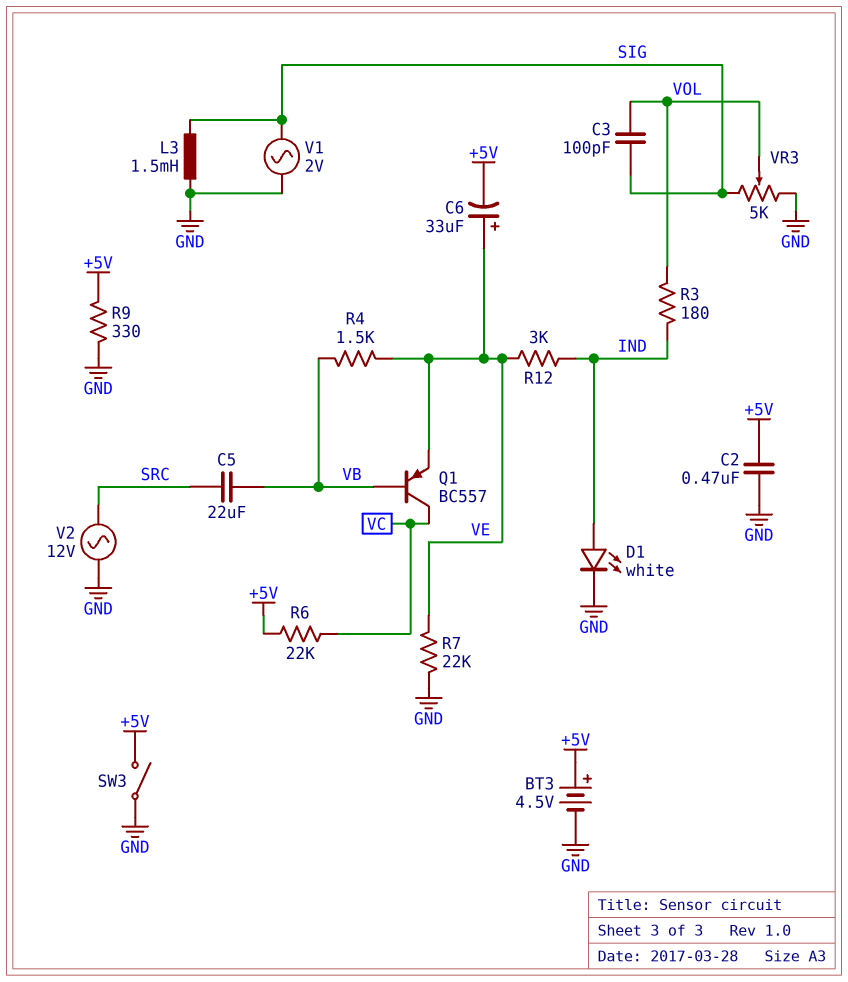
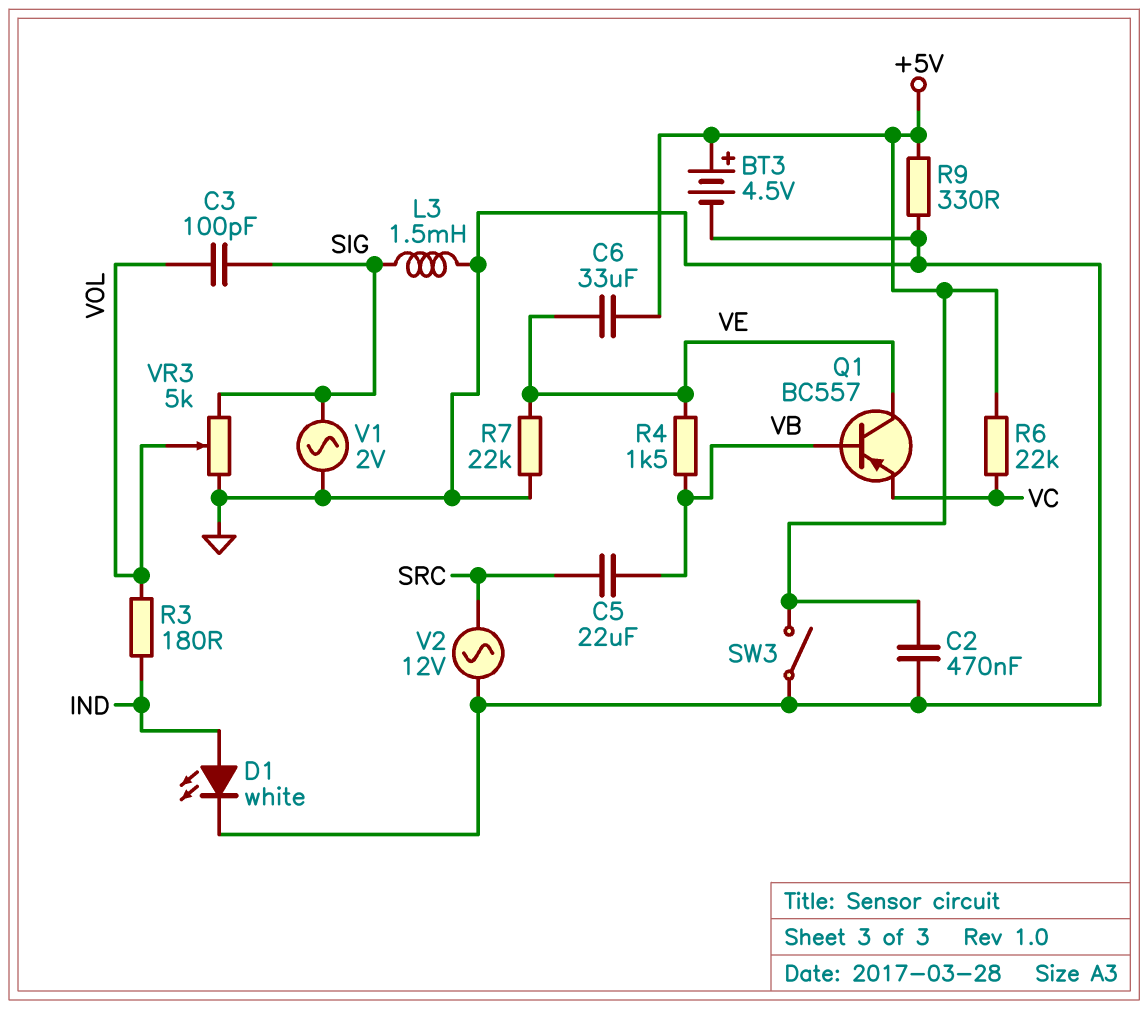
C6: 33uF (plus VE, minus +5V) -> 33uF (+5V, VE)
Q1: PNP BC557 (B VB, C VC, E VE) -> PNP BC557 (B VB, C VE, E VC)
R12: 3k (IND, VE) -> none

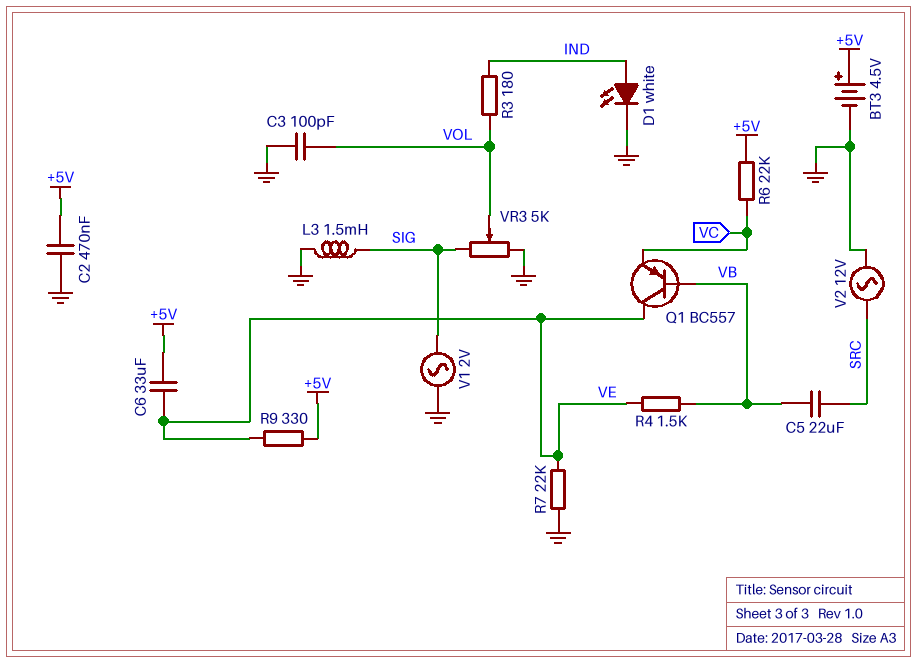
C3: 100pF (SIG, VOL) -> 100pF (GND, VOL)
R9: 330 (+5V, GND) -> 330 (+5V, VE)
SW3: switch (+5V, GND) -> none

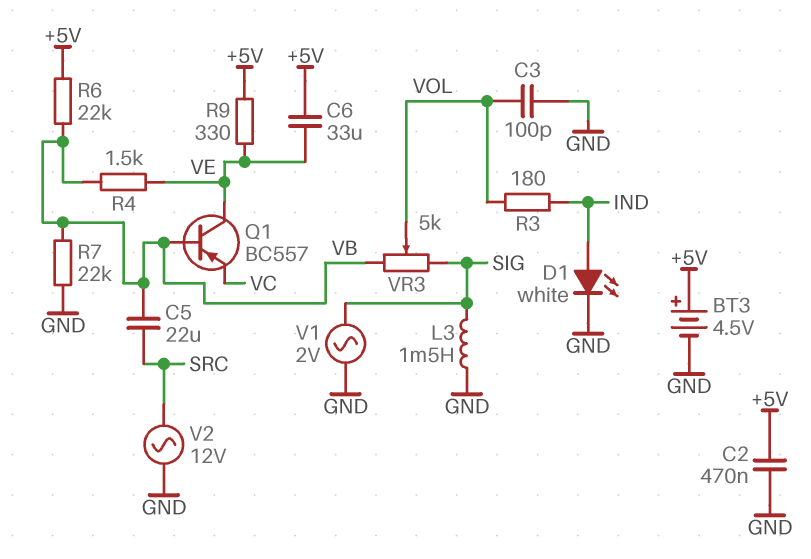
R6: 22k (+5V, VC) -> 22k (+5V, VB)
R7: 22k (GND, VE) -> 22k (GND, VB)
VR3: 5k (GND, SIG, wiper VOL) -> 5k (SIG, VB, wiper VOL)

